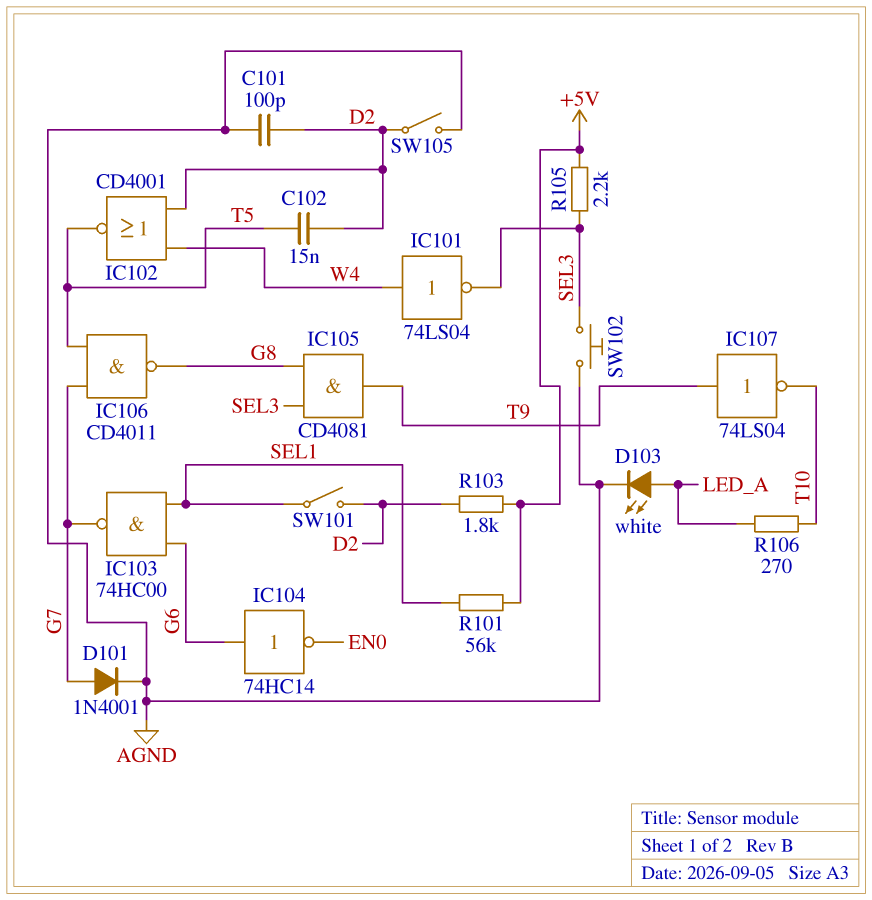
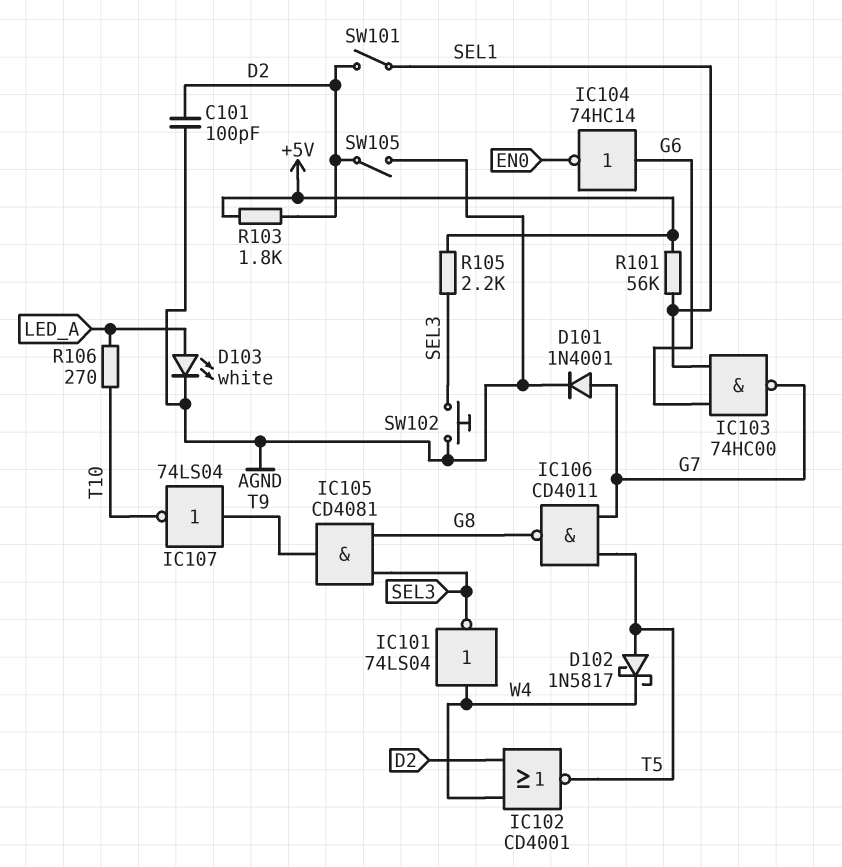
C102: 15nF (D2, T5) -> none
D102: none -> schottky 1N5817 (A T5, K W4)

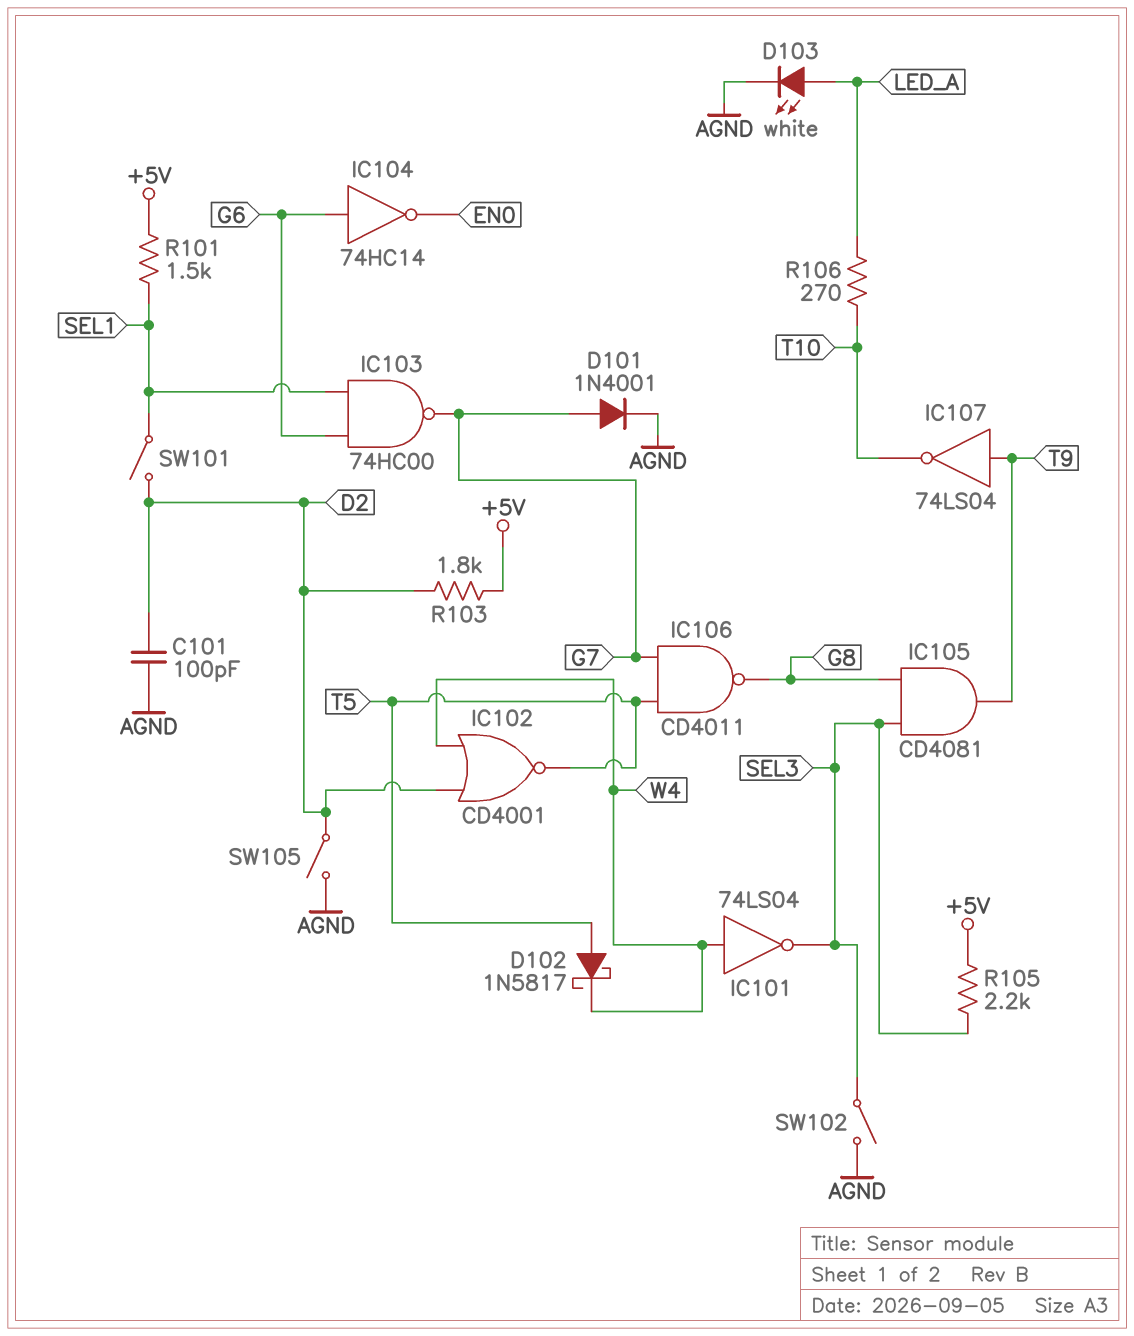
R101: 56k (+5V, SEL1) -> 1.5k (+5V, SEL1)
SW102: button (AGND, SEL3) -> switch (AGND, SEL3)

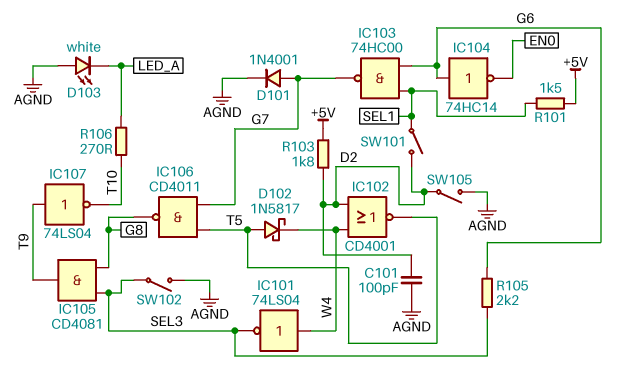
D103: LED white (A LED_A, K AGND) -> LED white (A AGND, K LED_A)
R105: 2.2k (+5V, SEL3) -> 2.2k (G6, SEL3)

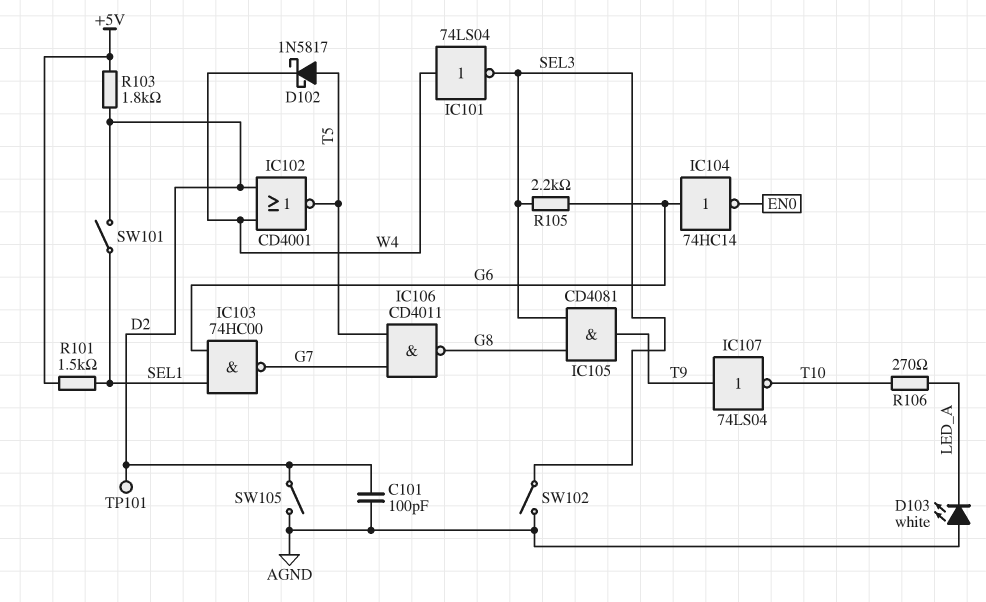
D101: diode 1N4001 (A G7, K AGND) -> none
TP101: none -> test point (D2)

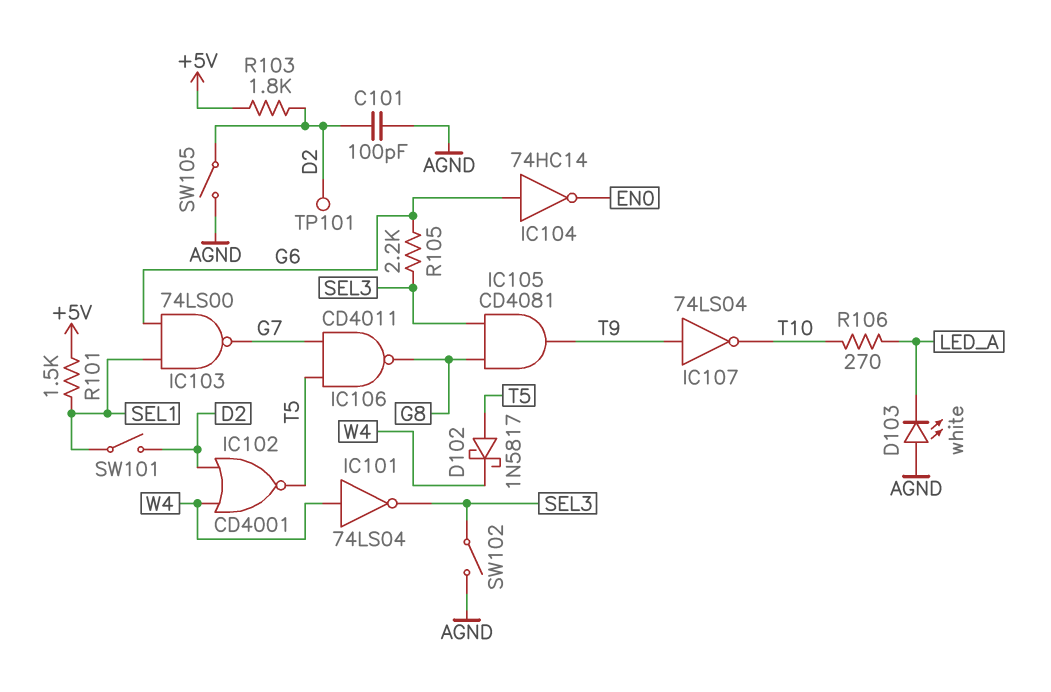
IC103: NAND 74HC00 (in G6, in SEL1, out G7) -> NAND 74LS00 (in G6, in SEL1, out G7)

